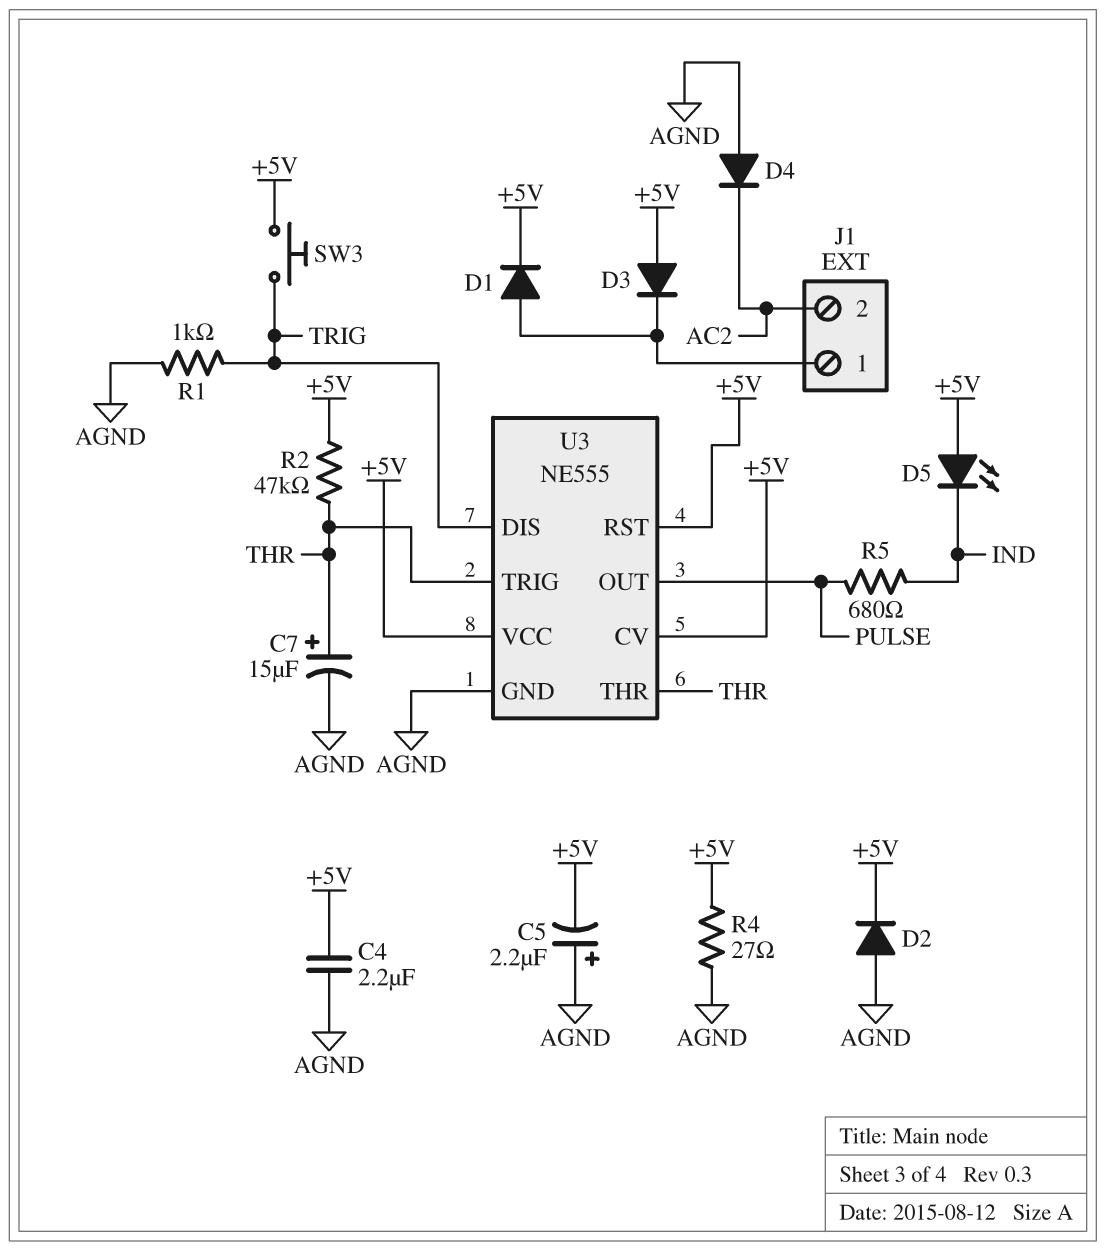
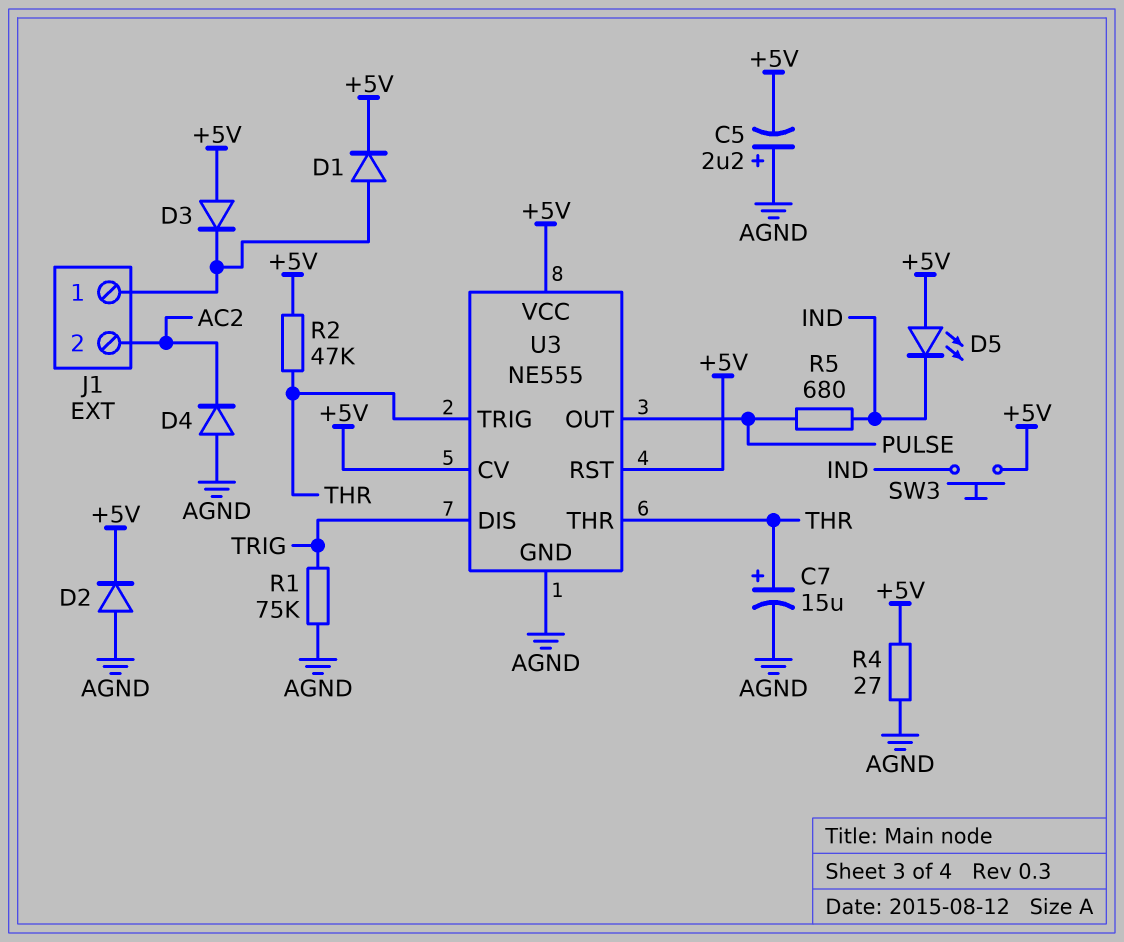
C4: 2.2uF (+5V, AGND) -> none
R1: 1k (AGND, TRIG) -> 75k (AGND, TRIG)
SW3: button (+5V, TRIG) -> button (+5V, IND)

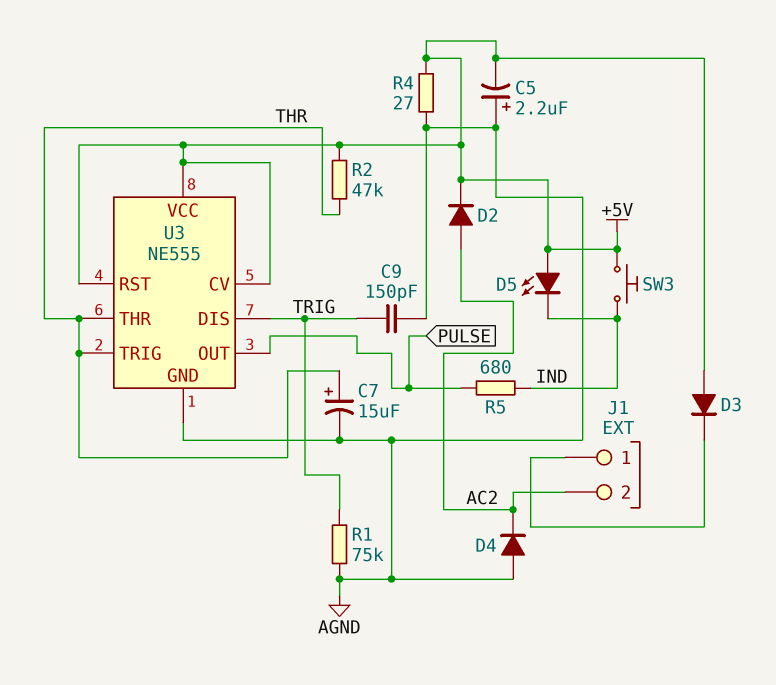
C9: none -> 150pF (AGND, TRIG)
D1: diode (A J1/1, K +5V) -> none
D2: diode (A AGND, K +5V) -> diode (A AC2, K +5V)

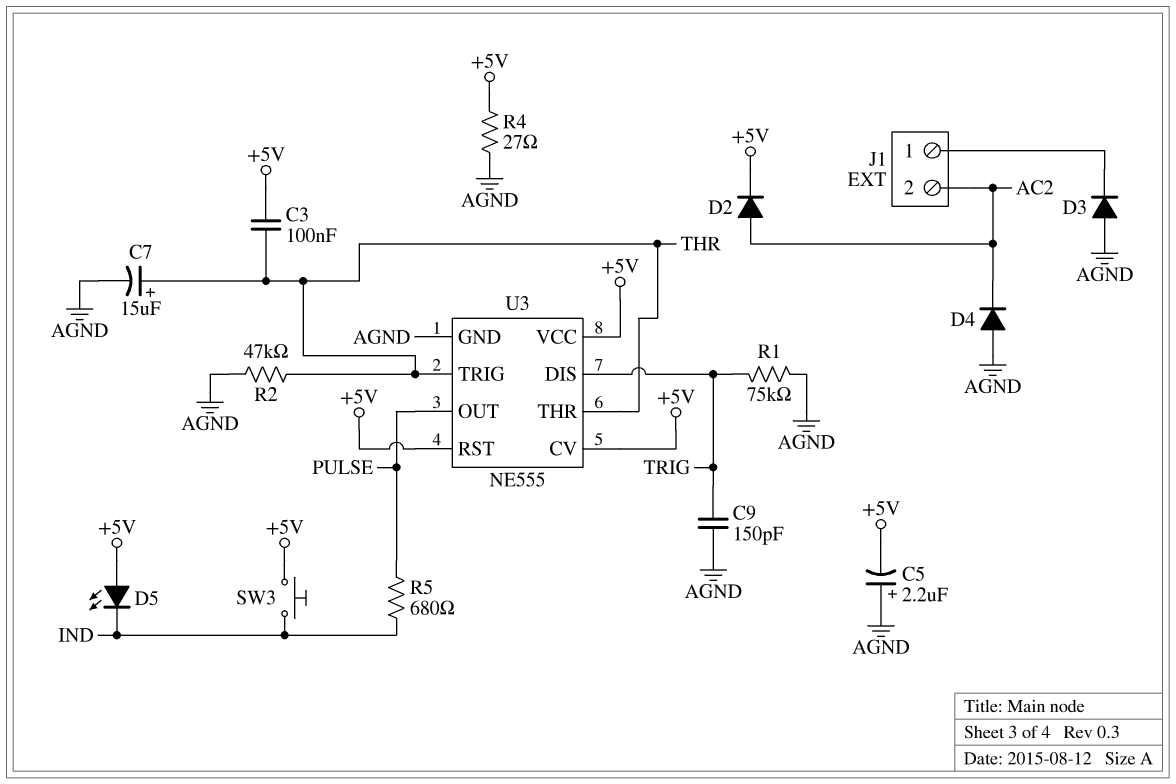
C3: none -> 100nF (+5V, THR)
D3: diode (A +5V, K J1/1) -> diode (A AGND, K J1/1)
R2: 47k (+5V, THR) -> 47k (AGND, THR)

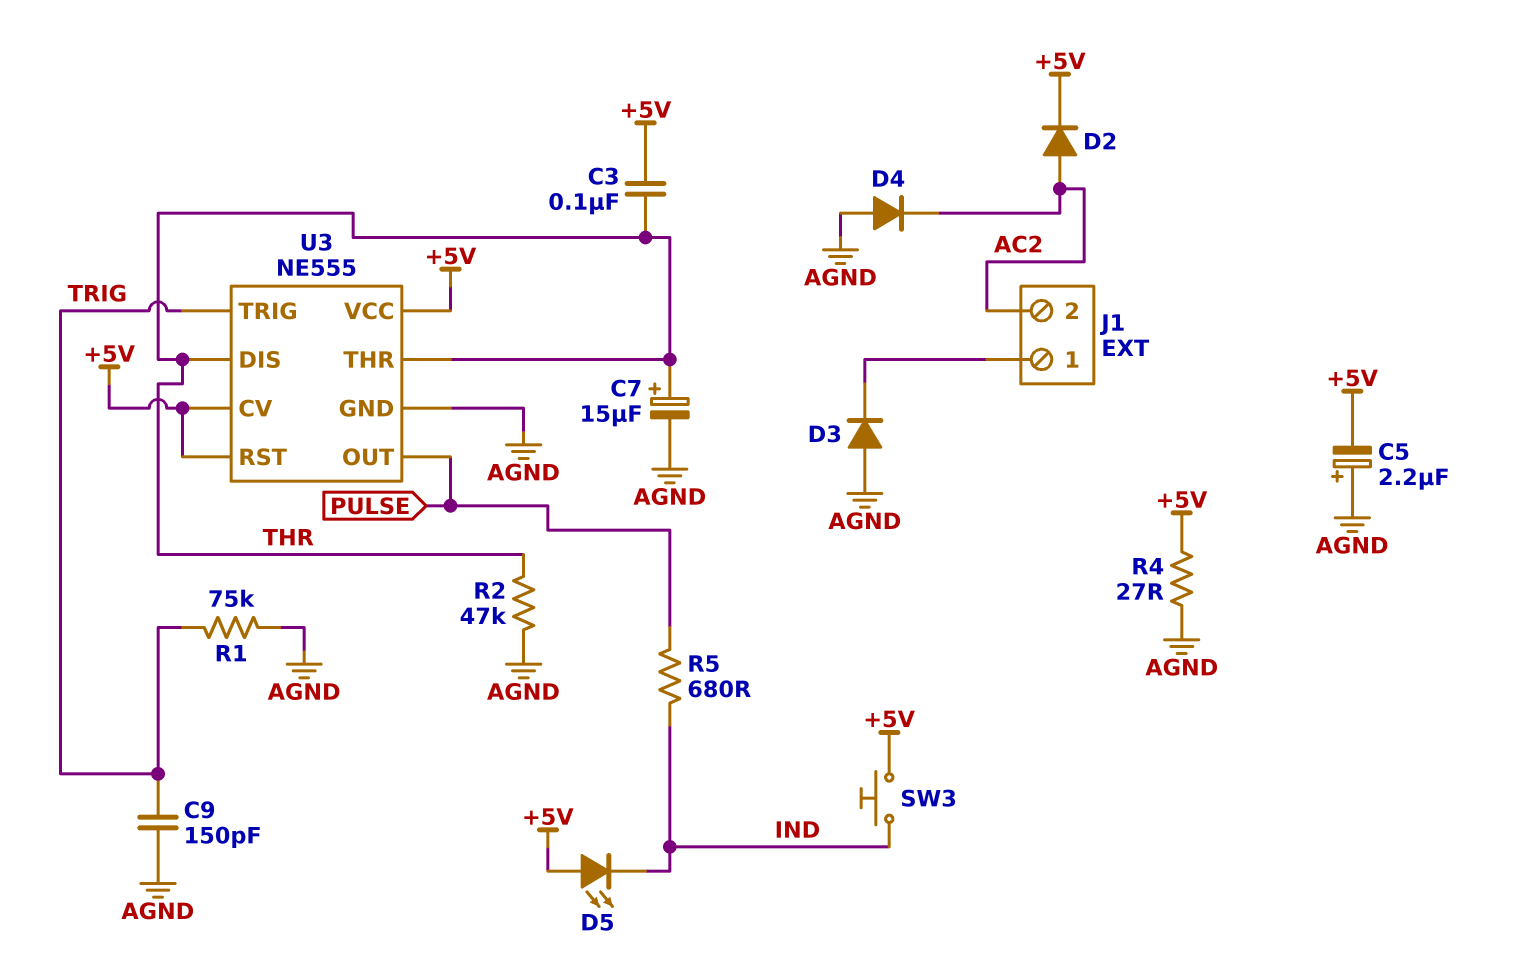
U3 pin DIS: TRIG -> THR
U3 pin TRIG: THR -> TRIG

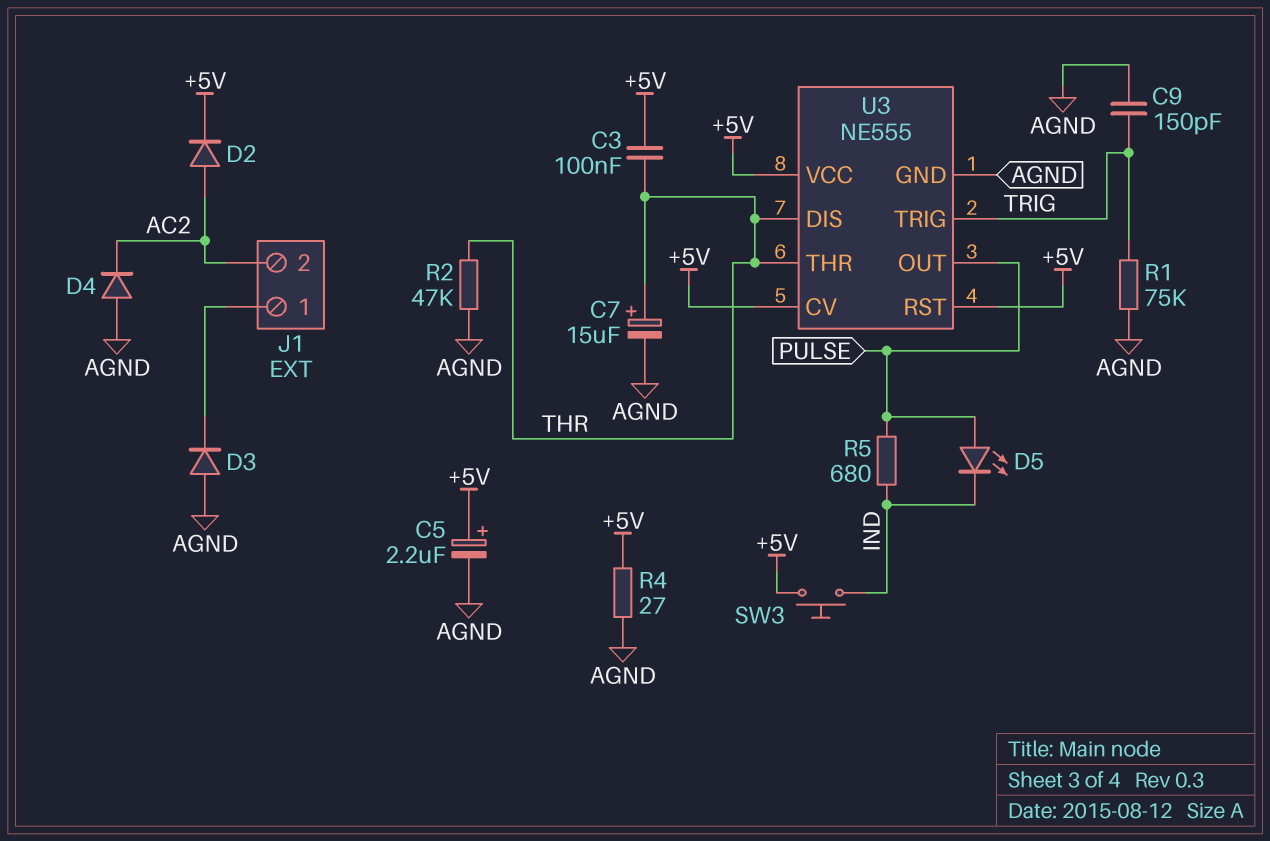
C5: 2.2uF (plus AGND, minus +5V) -> 2.2uF (plus +5V, minus AGND)
D5: LED (A +5V, K IND) -> LED (A PULSE, K IND)

